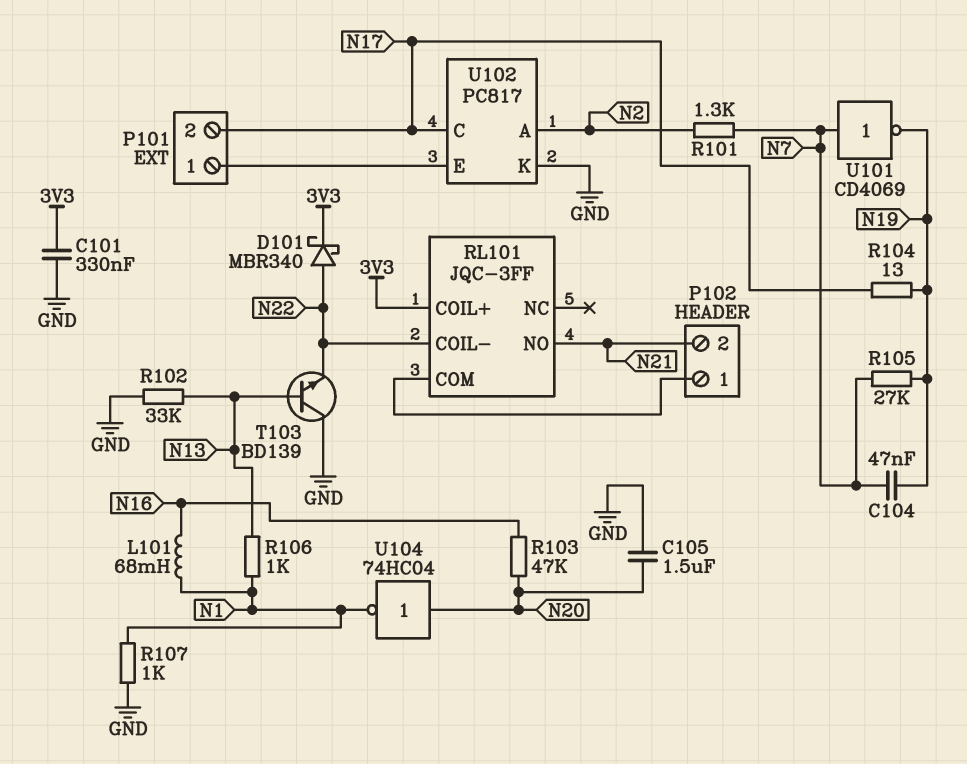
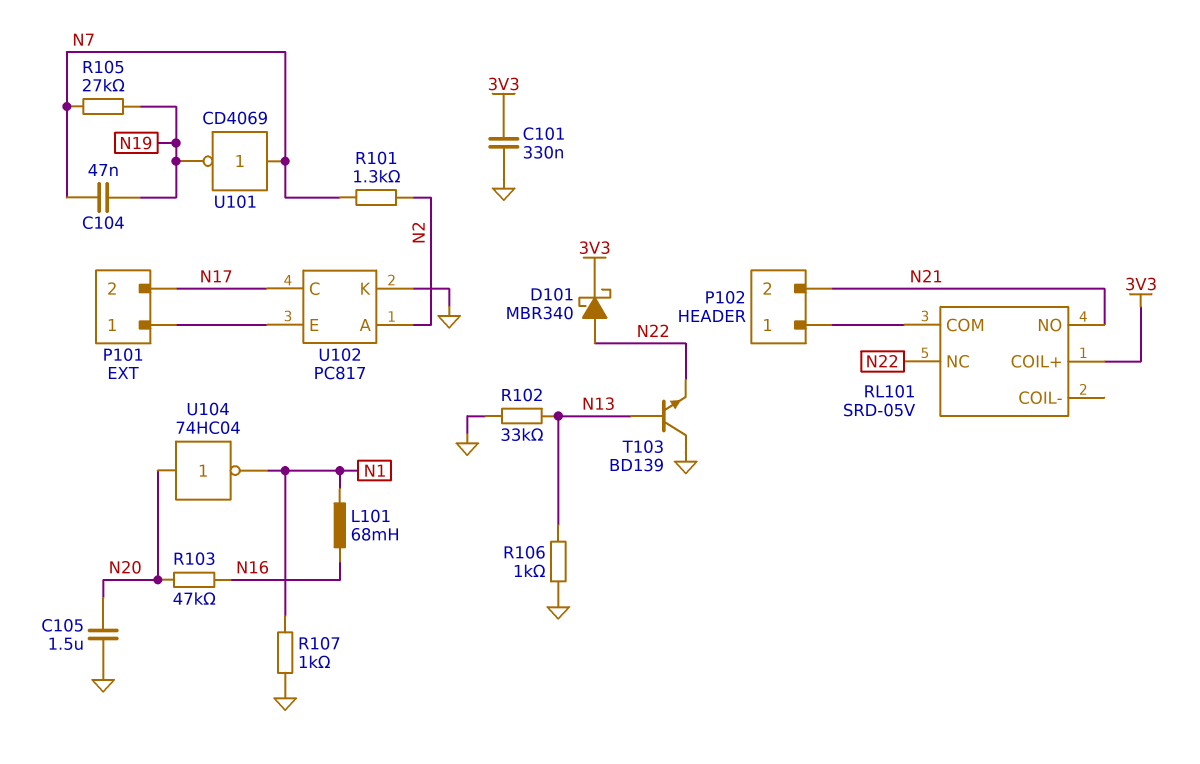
R104: 13 (N17, N19) -> none
R106: 1k (N1, N13) -> 1k (GND, N13)
RL101: JQC-3FF -> SRD-05V
RL101 pin COIL-: N22 -> none
RL101 pin NC: none -> N22

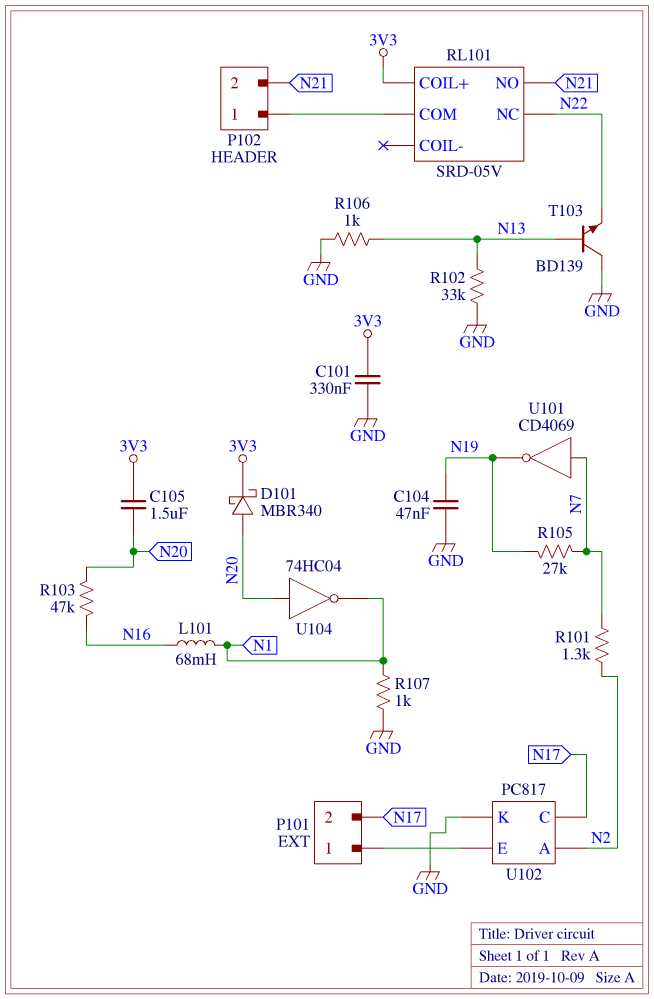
C104: 47nF (N7, N19) -> 47nF (GND, N19)
C105: 1.5uF (GND, N20) -> 1.5uF (3V3, N20)
D101: schottky MBR340 (A N22, K 3V3) -> schottky MBR340 (A N20, K 3V3)

